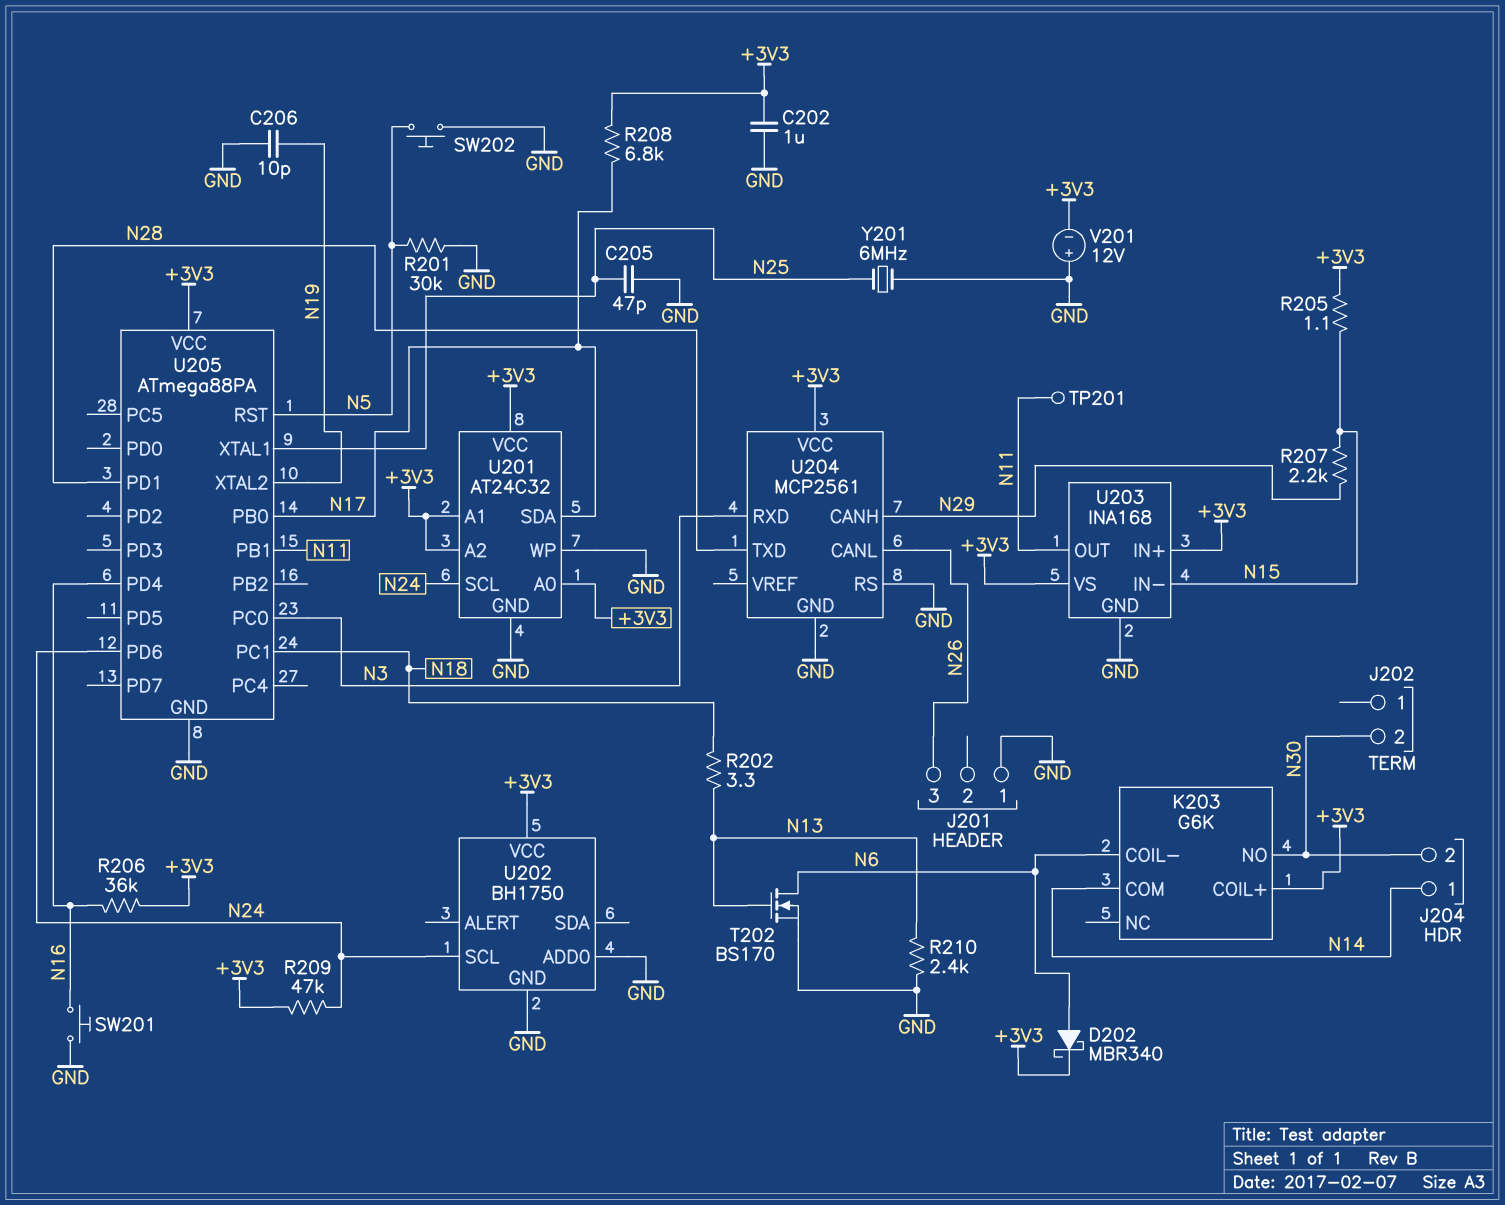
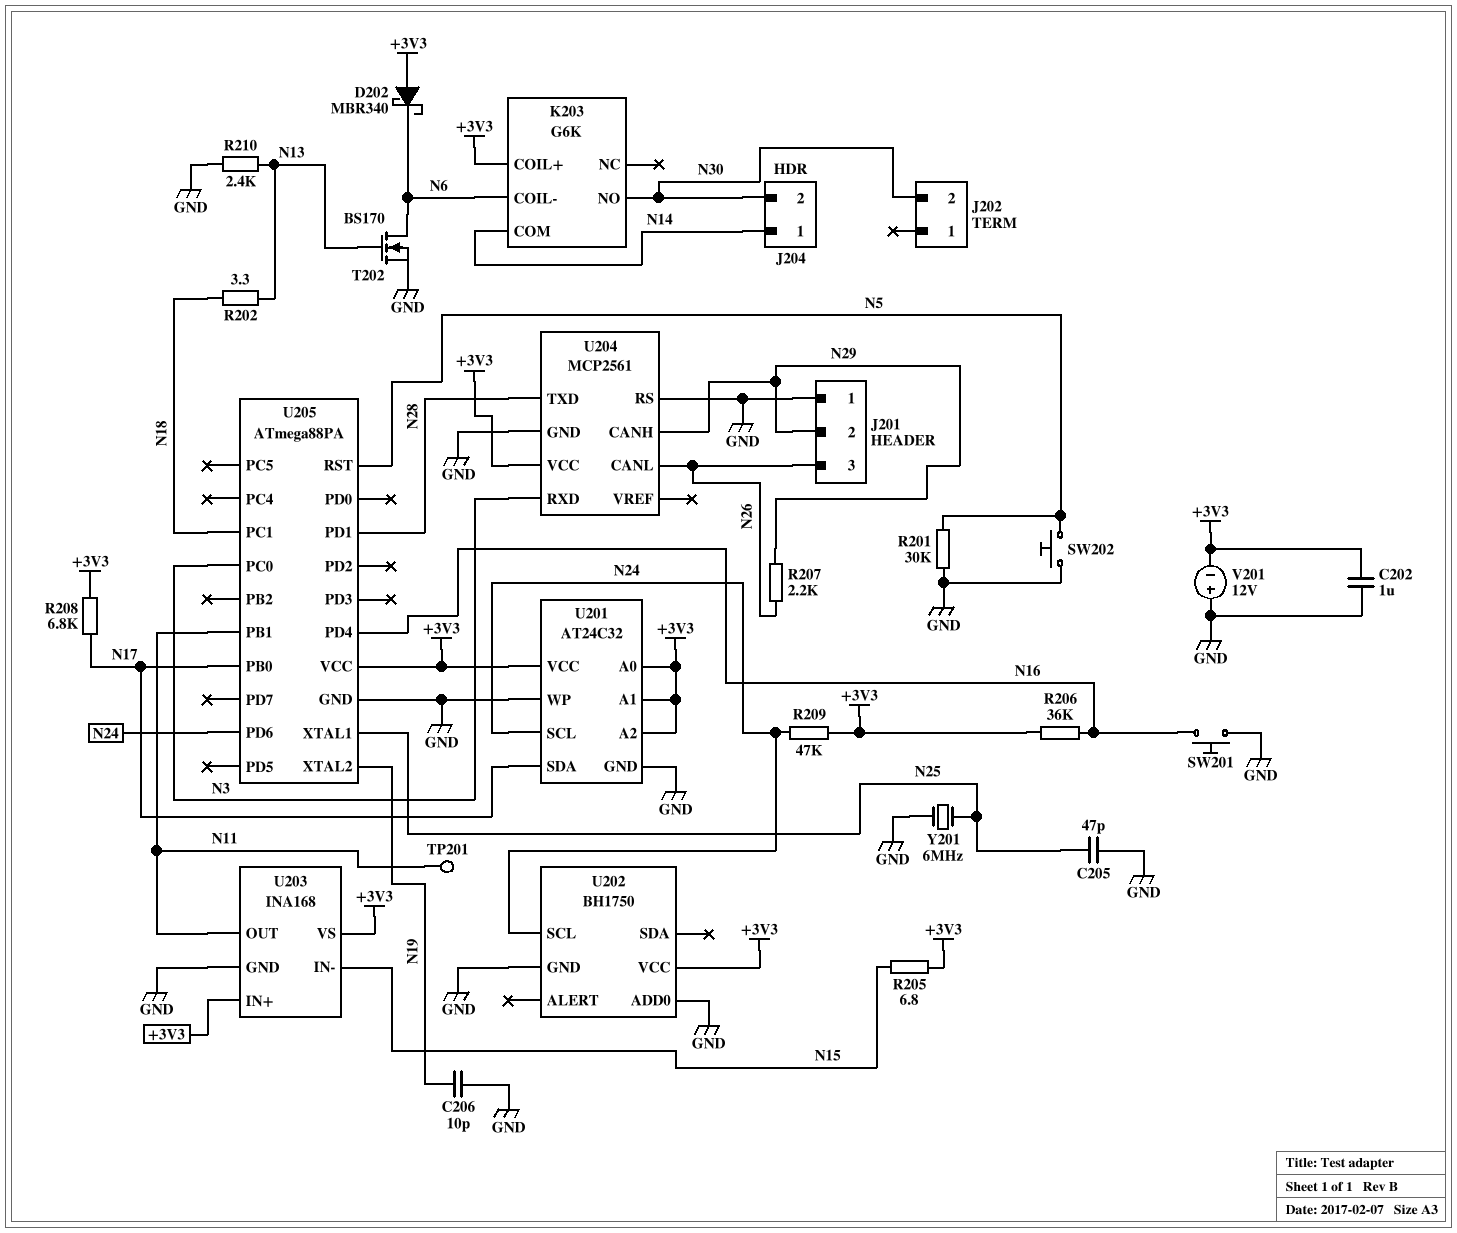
D202: schottky MBR340 (A N6, K +3V3) -> schottky MBR340 (A +3V3, K N6)
J201 pin 2: none -> N29
R205: 1.1 (+3V3, N15) -> 6.8 (+3V3, N15)
R207: 2.2k (N15, N29) -> 2.2k (N26, N29)

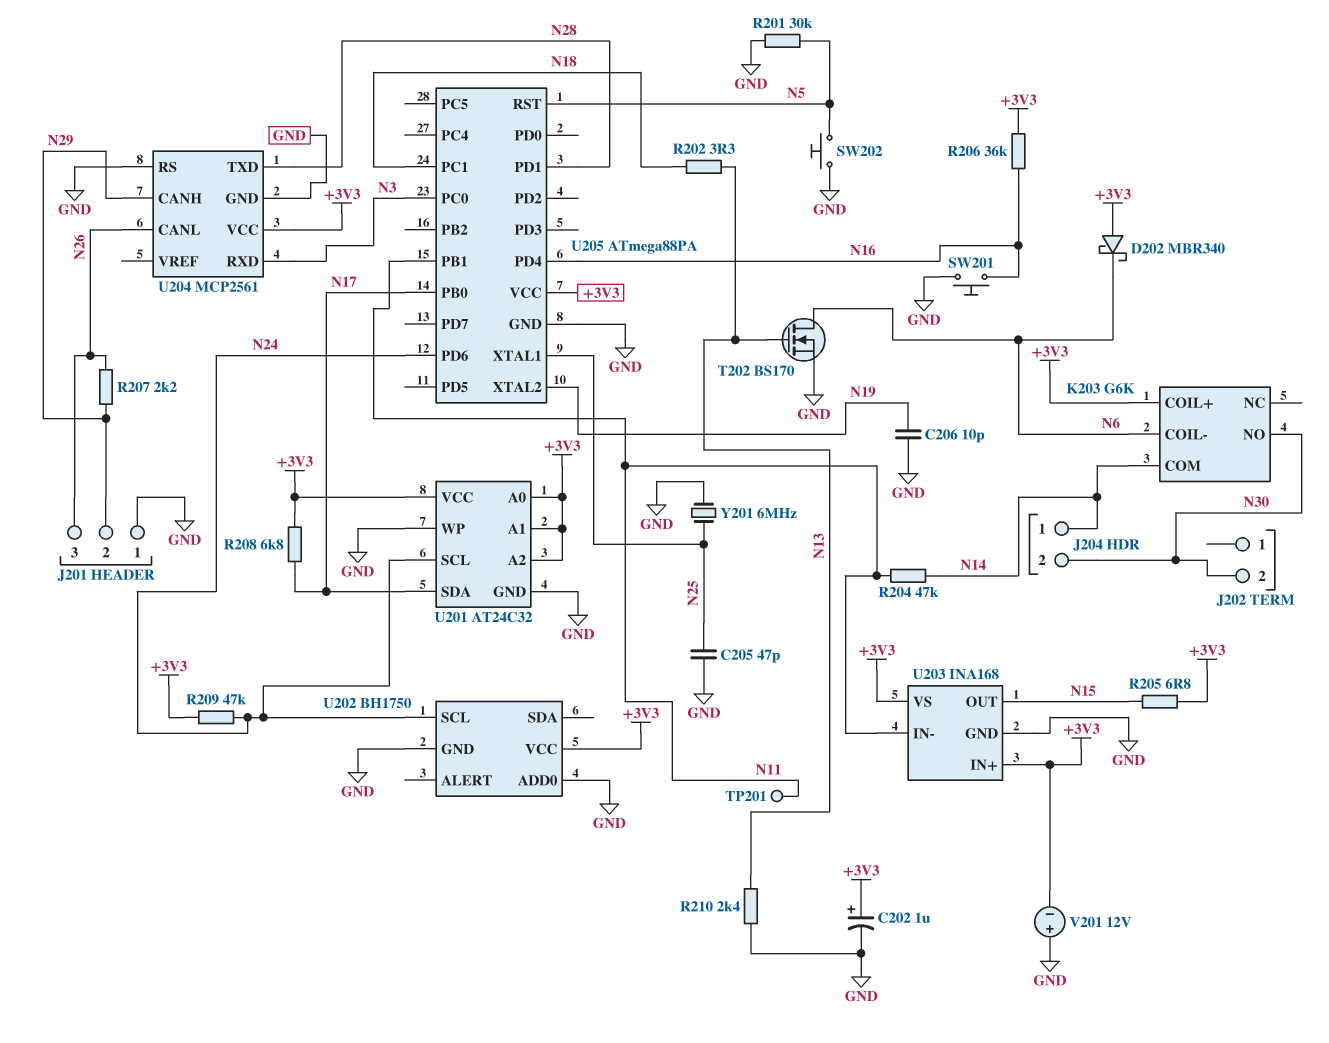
C202: 1uF (+3V3, GND) -> 1uF (plus +3V3, minus GND)
R204: none -> 47k (N11, N14)
U203 pin IN-: N15 -> N11
U203 pin OUT: N11 -> N15

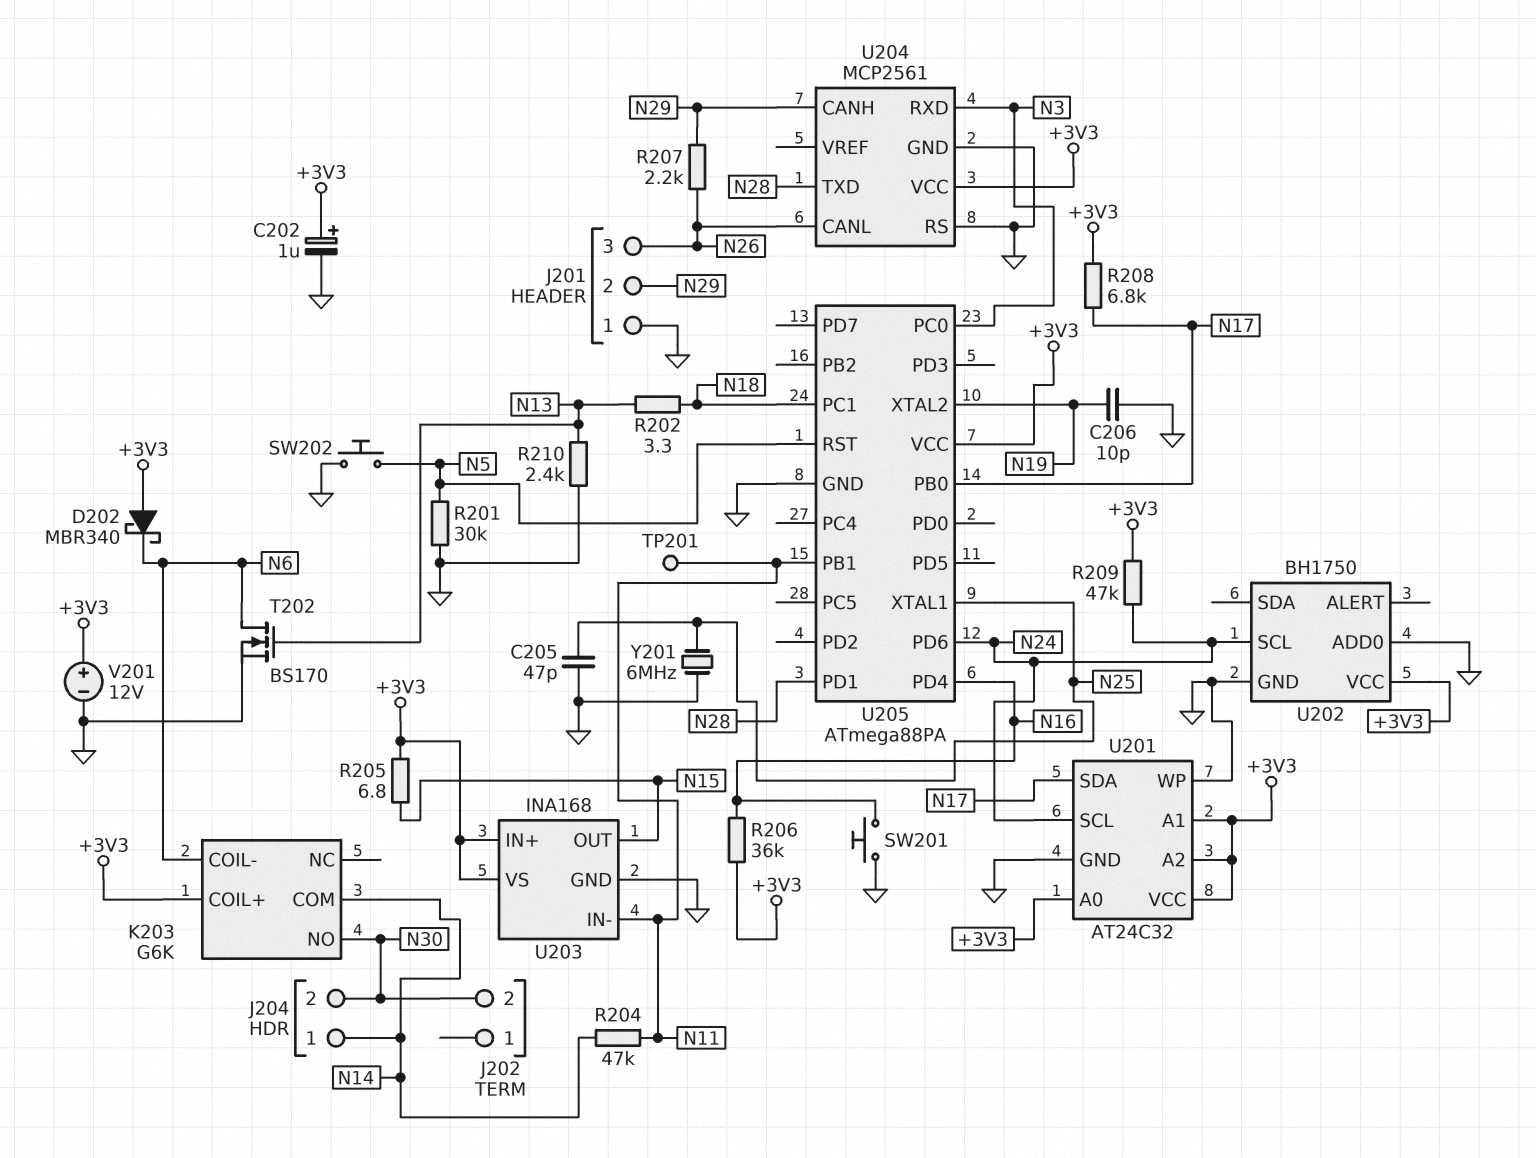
V201: 12V (plus GND, minus +3V3) -> 12V (plus +3V3, minus GND)

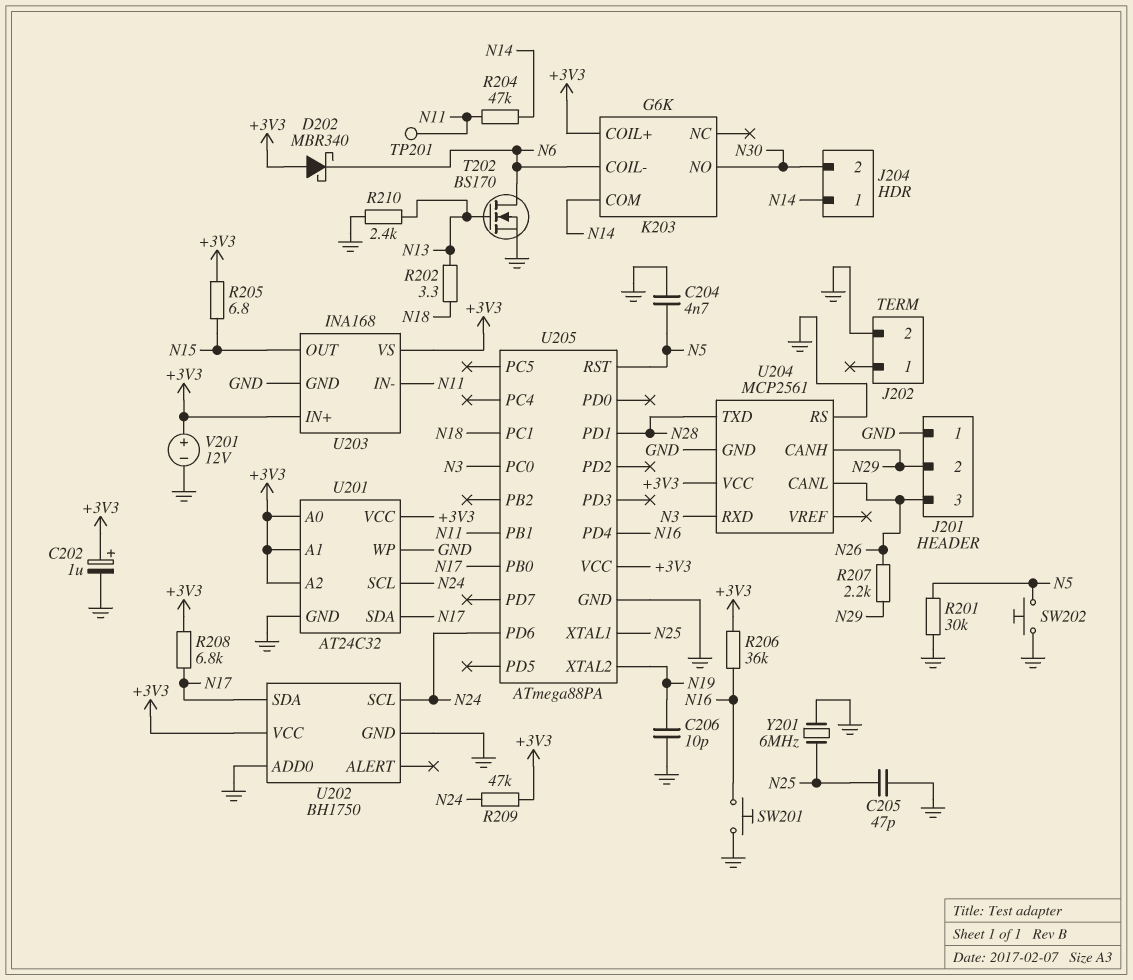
C204: none -> 4.7nF (GND, N5)
J202 pin 2: N30 -> GND
U202 pin SDA: none -> N17

